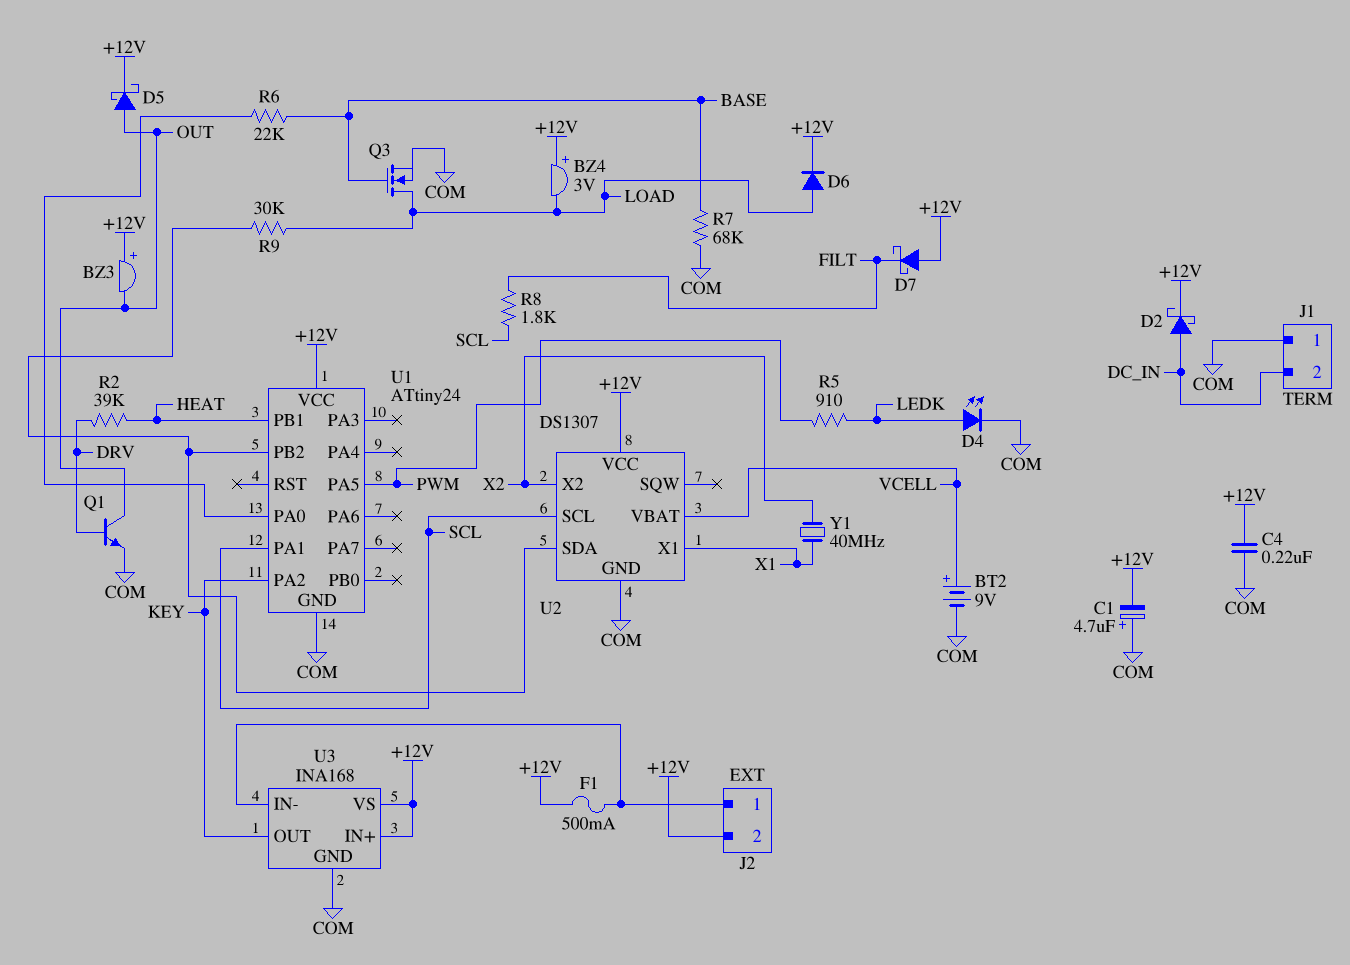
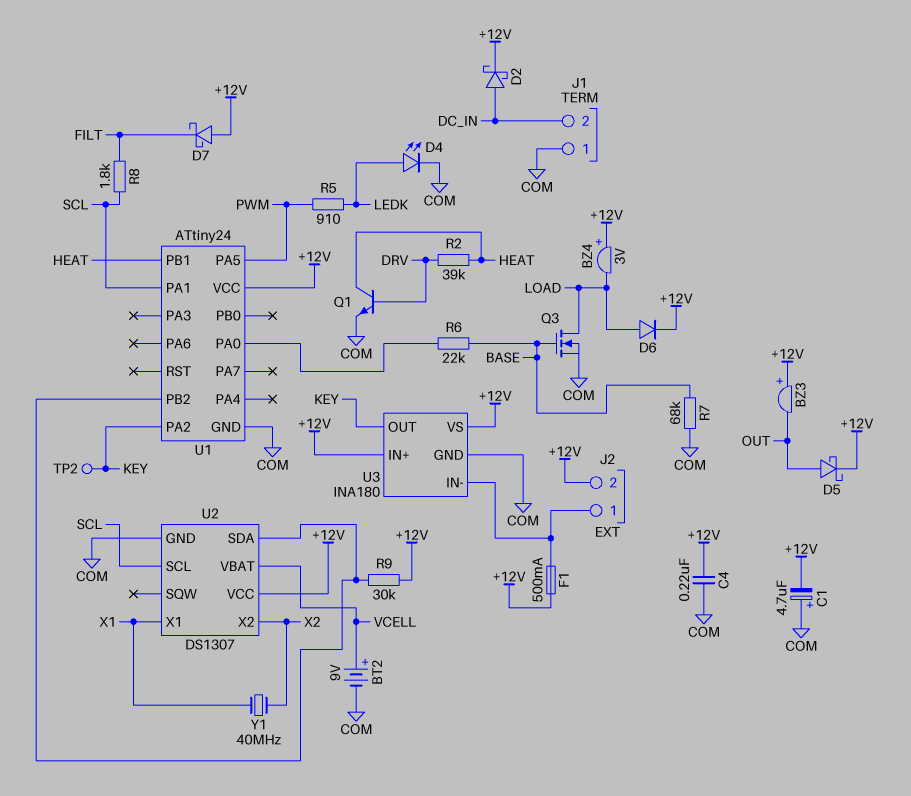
Q1: NPN (B DRV, C OUT, E COM) -> NPN (B DRV, C HEAT, E COM)
R9: 30k (LOAD, U1/PB2) -> 30k (+12V, U1/PB2)
TP2: none -> test point (KEY)
U3: INA168 -> INA180

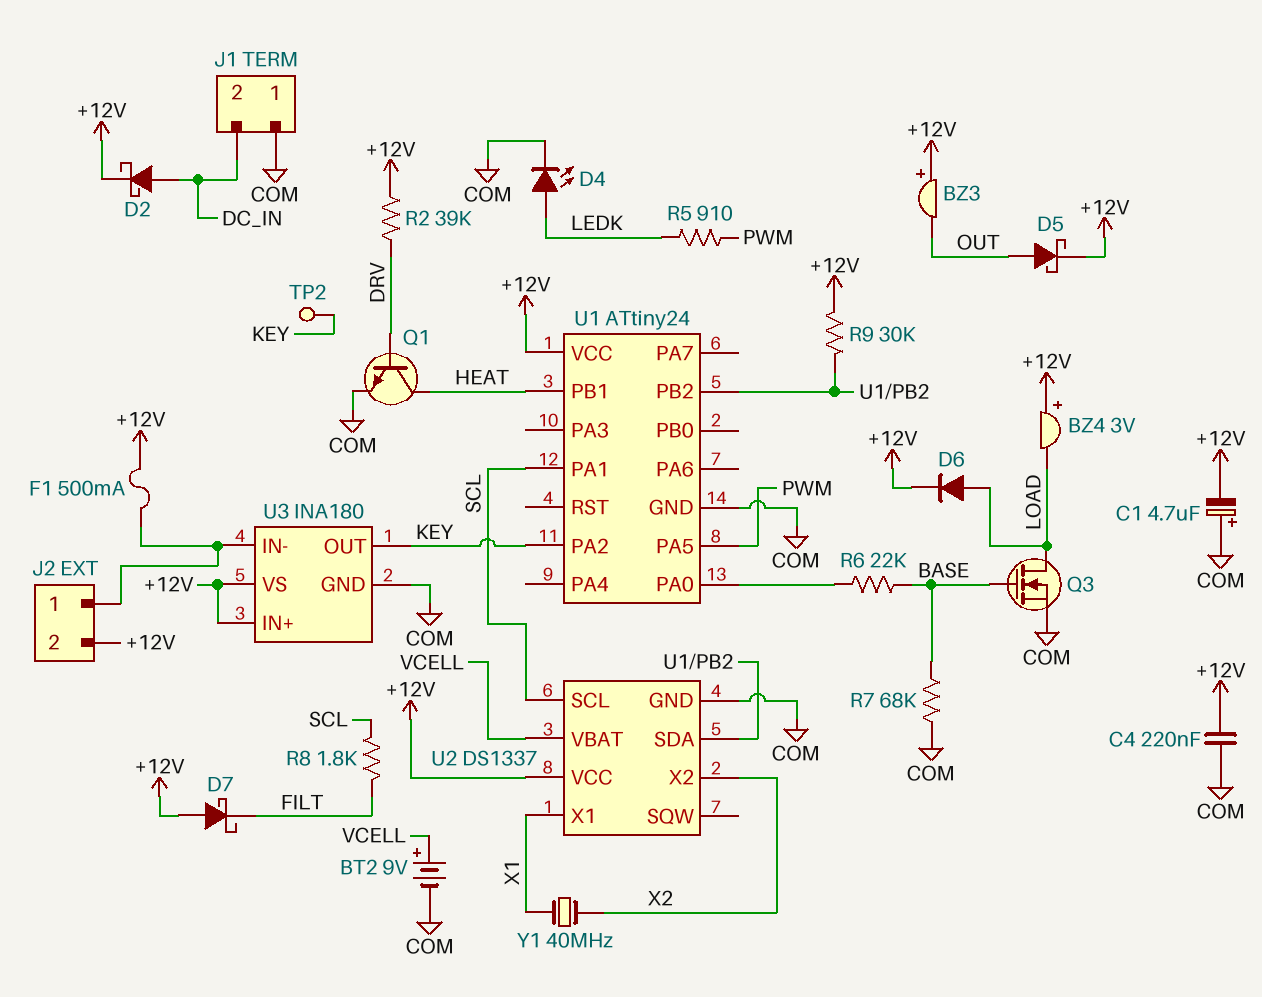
R2: 39k (DRV, HEAT) -> 39k (+12V, DRV)
U2: DS1307 -> DS1337

